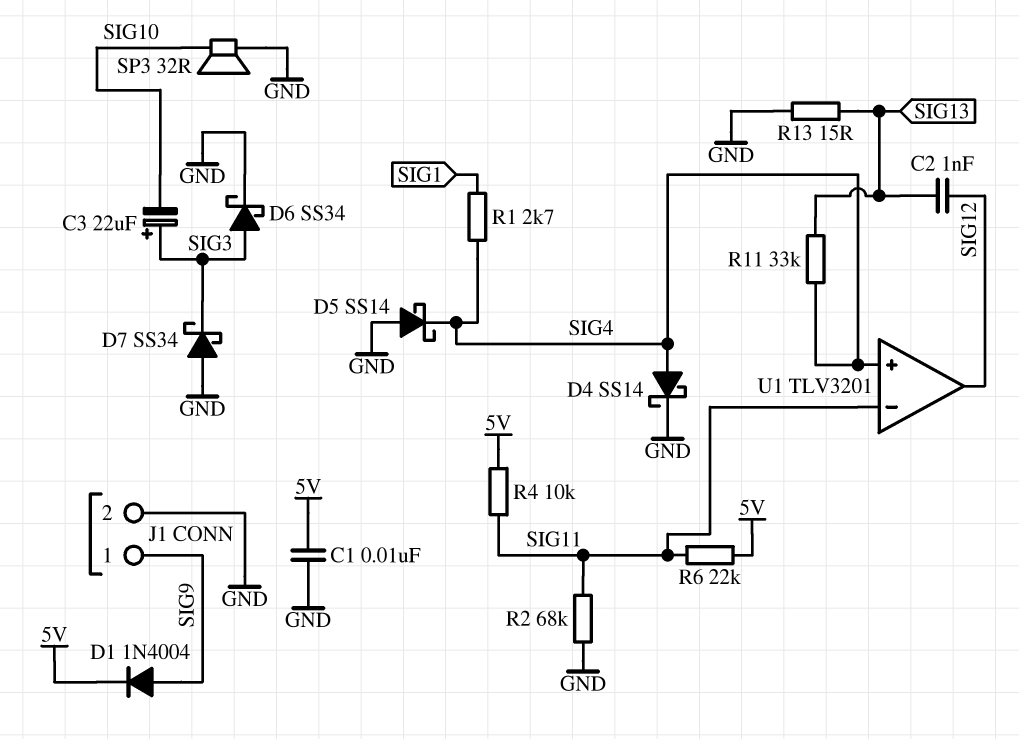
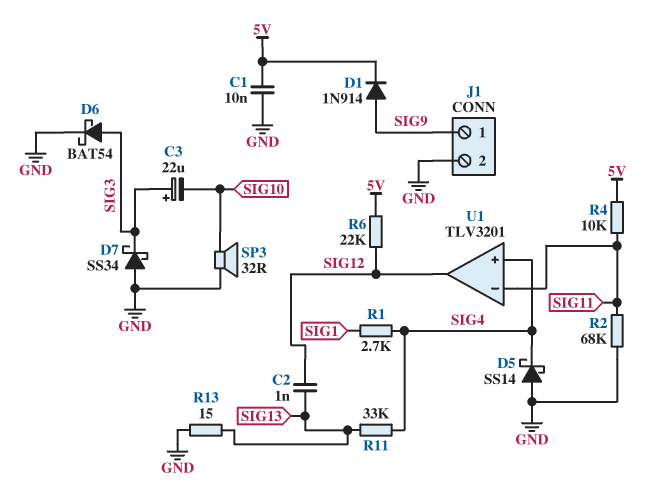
D1: diode 1N4004 (A SIG9, K 5V) -> diode 1N914 (A SIG9, K 5V)
D4: schottky SS14 (A SIG4, K GND) -> none
D6: schottky SS34 (A SIG3, K GND) -> schottky BAT54 (A SIG3, K GND)
R6: 22k (5V, SIG11) -> 22k (5V, SIG12)

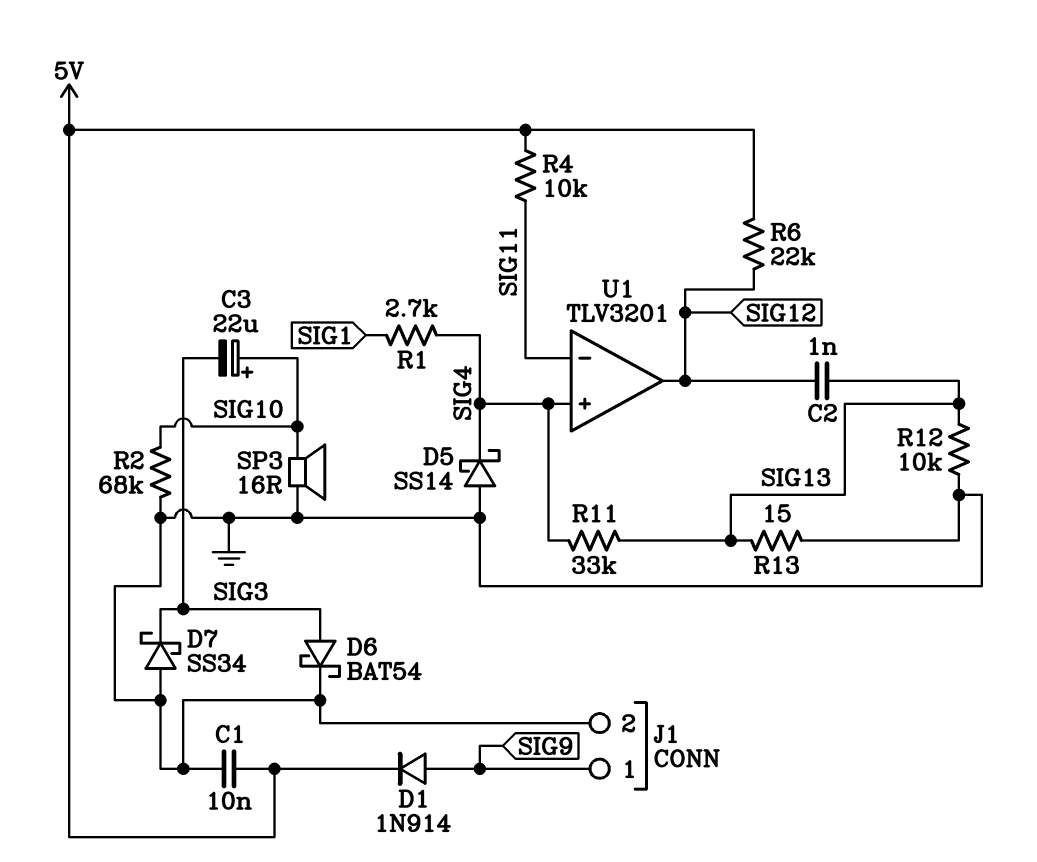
C3: 22uF (plus SIG3, minus SIG10) -> 22uF (plus SIG10, minus SIG3)
R2: 68k (GND, SIG11) -> 68k (GND, SIG10)
R12: none -> 10k (GND, SIG13)
SP3: speaker 32R (GND, SIG10) -> speaker 16R (GND, SIG10)

